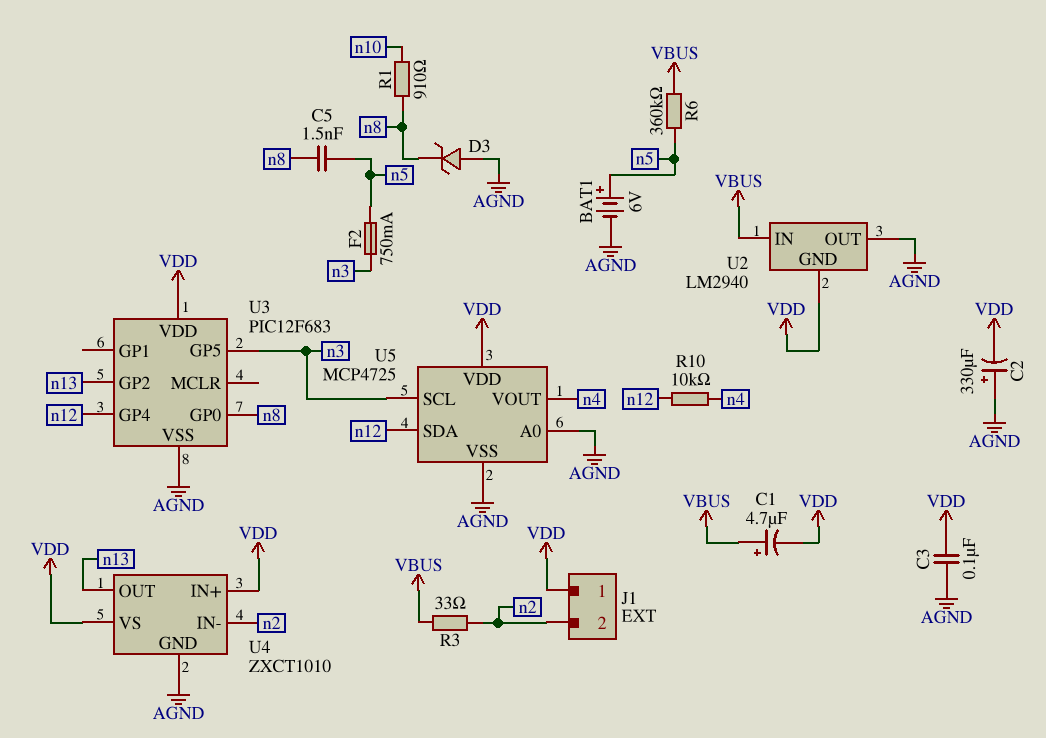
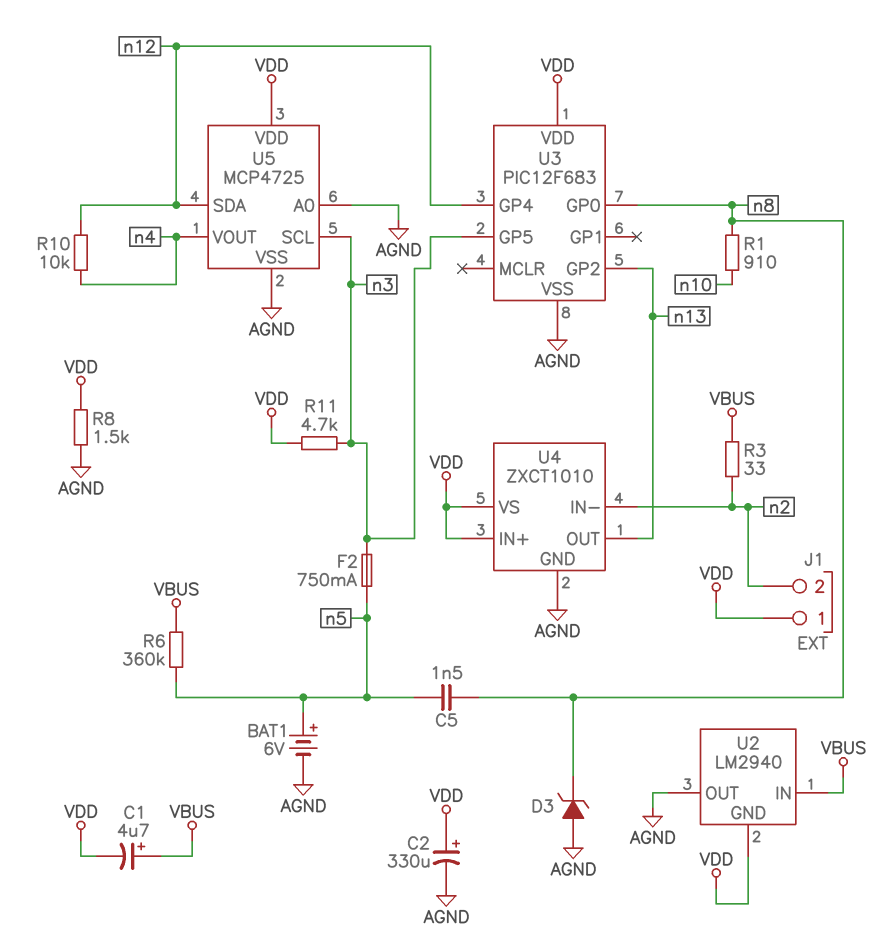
C2: 330uF (plus AGND, minus VDD) -> 330uF (plus VDD, minus AGND)
C3: 100nF (AGND, VDD) -> none
R8: none -> 1.5k (AGND, VDD)
R11: none -> 4.7k (VDD, n3)

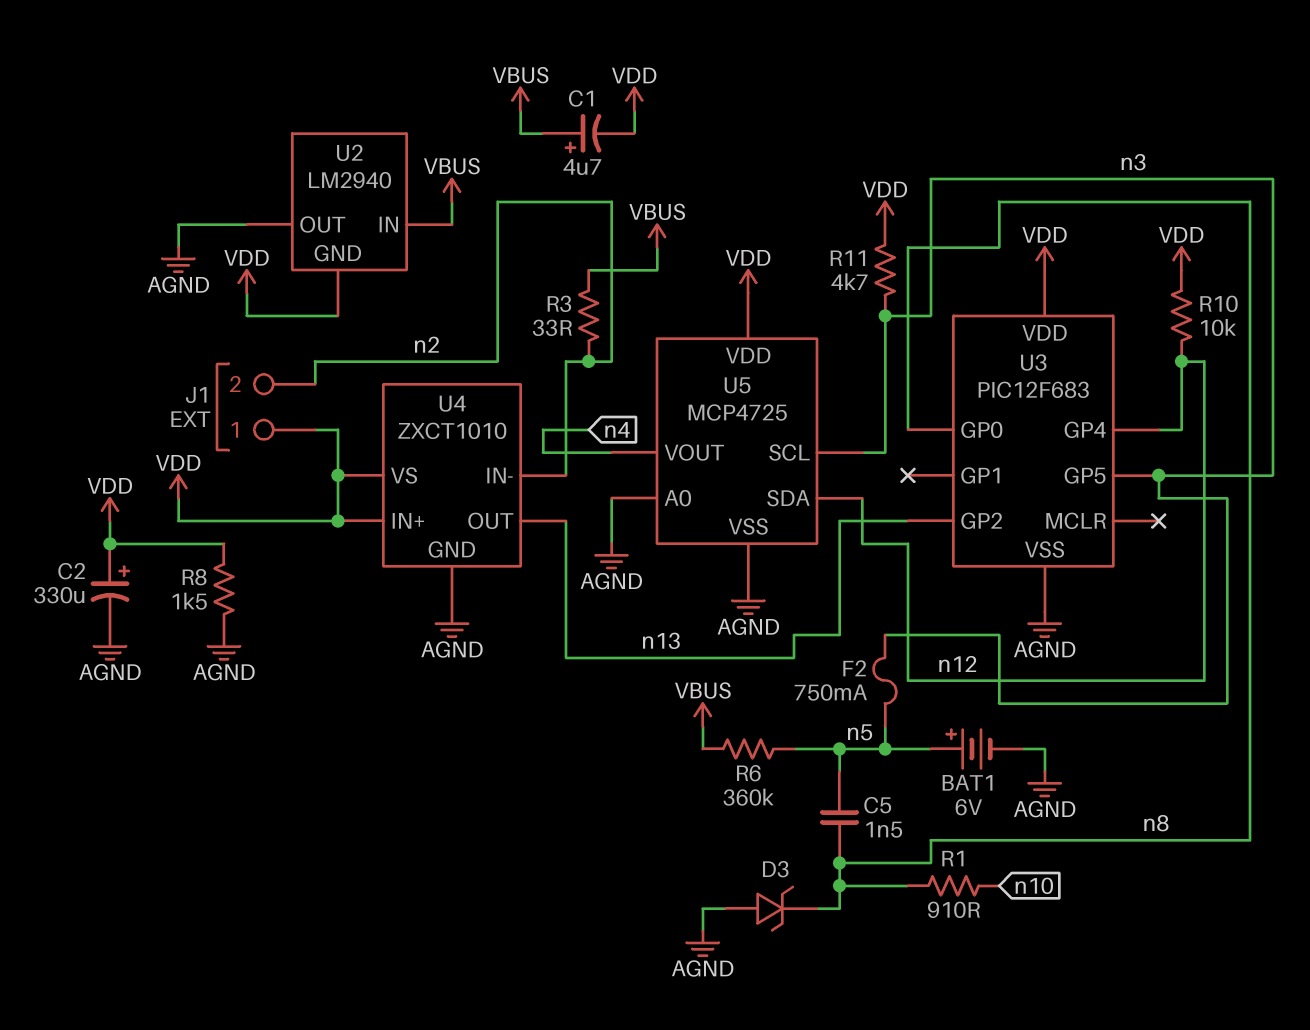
R10: 10k (n4, n12) -> 10k (VDD, n12)

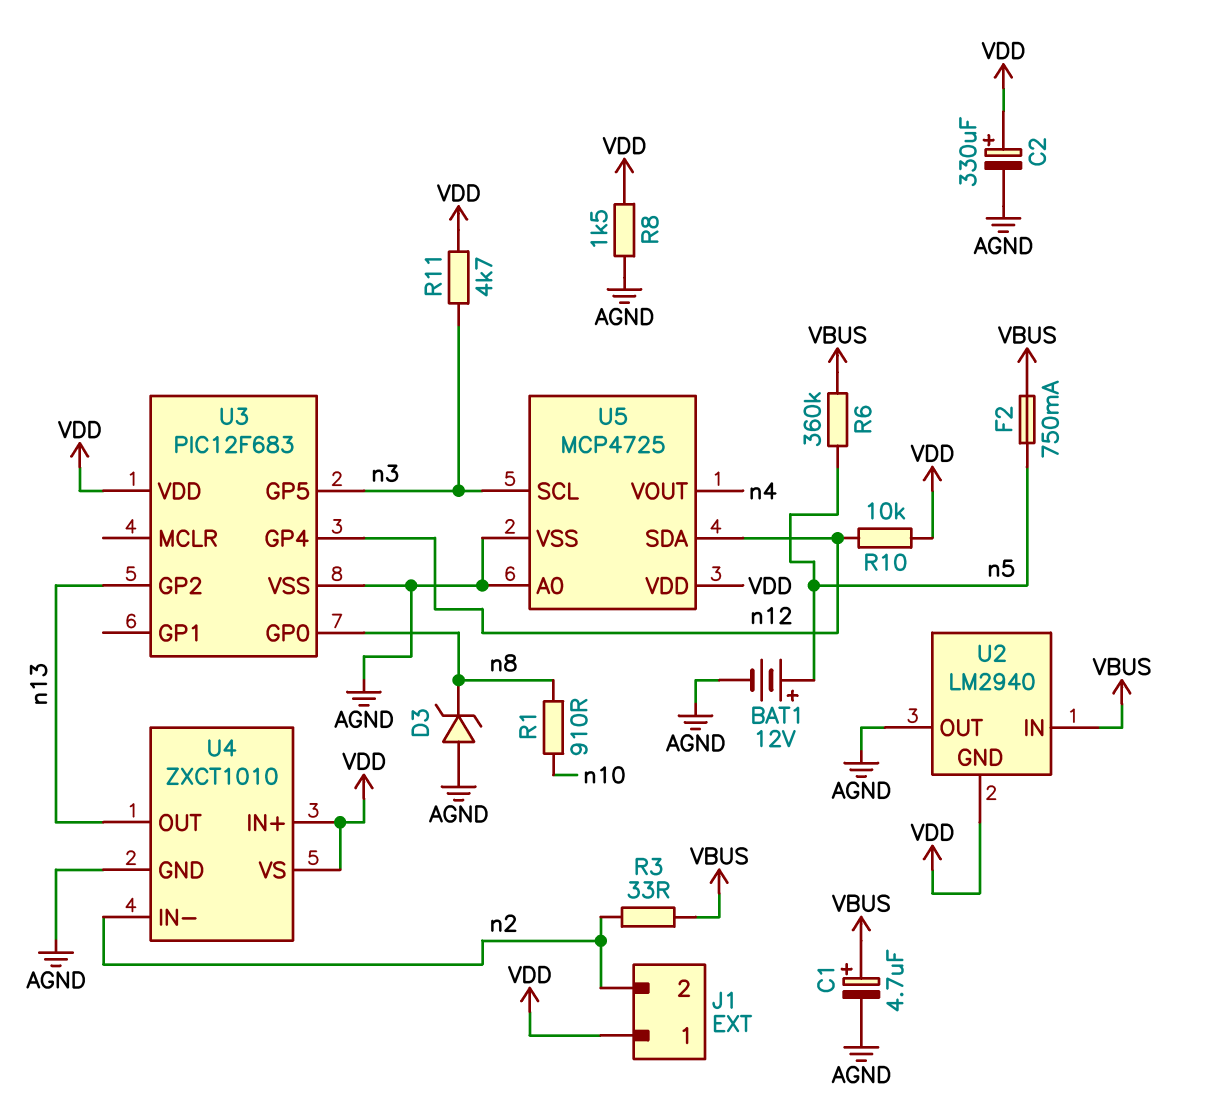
BAT1: 6V (plus n5, minus AGND) -> 12V (plus n5, minus AGND)
C1: 4.7uF (plus VBUS, minus VDD) -> 4.7uF (plus VBUS, minus AGND)
C5: 1.5nF (n5, n8) -> none
F2: 750mA (n3, n5) -> 750mA (VBUS, n5)

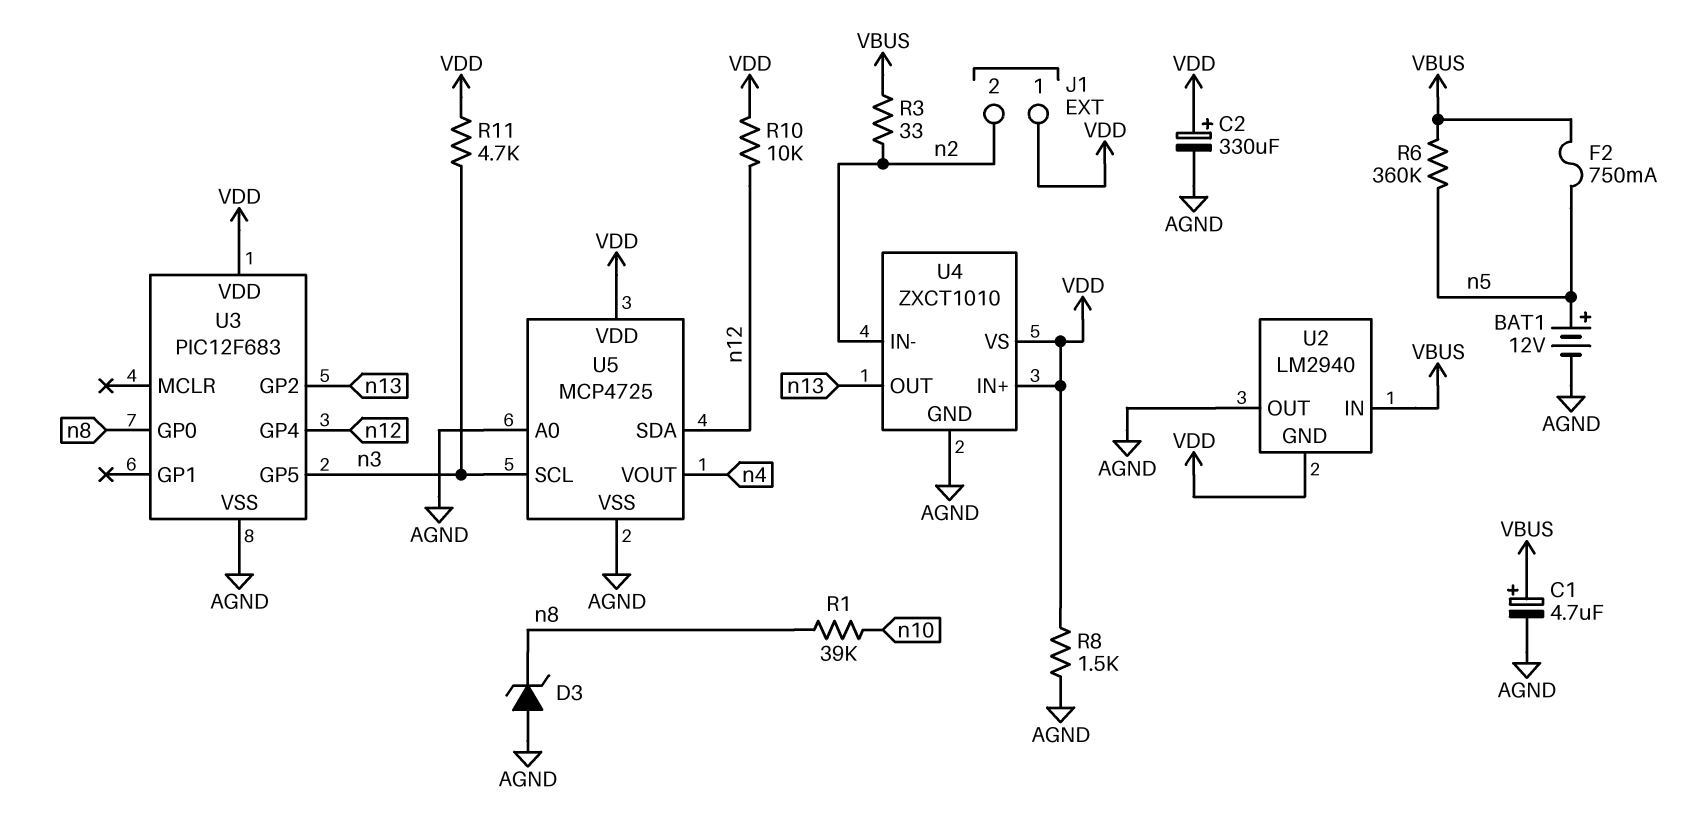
R1: 910 (n8, n10) -> 39k (n8, n10)

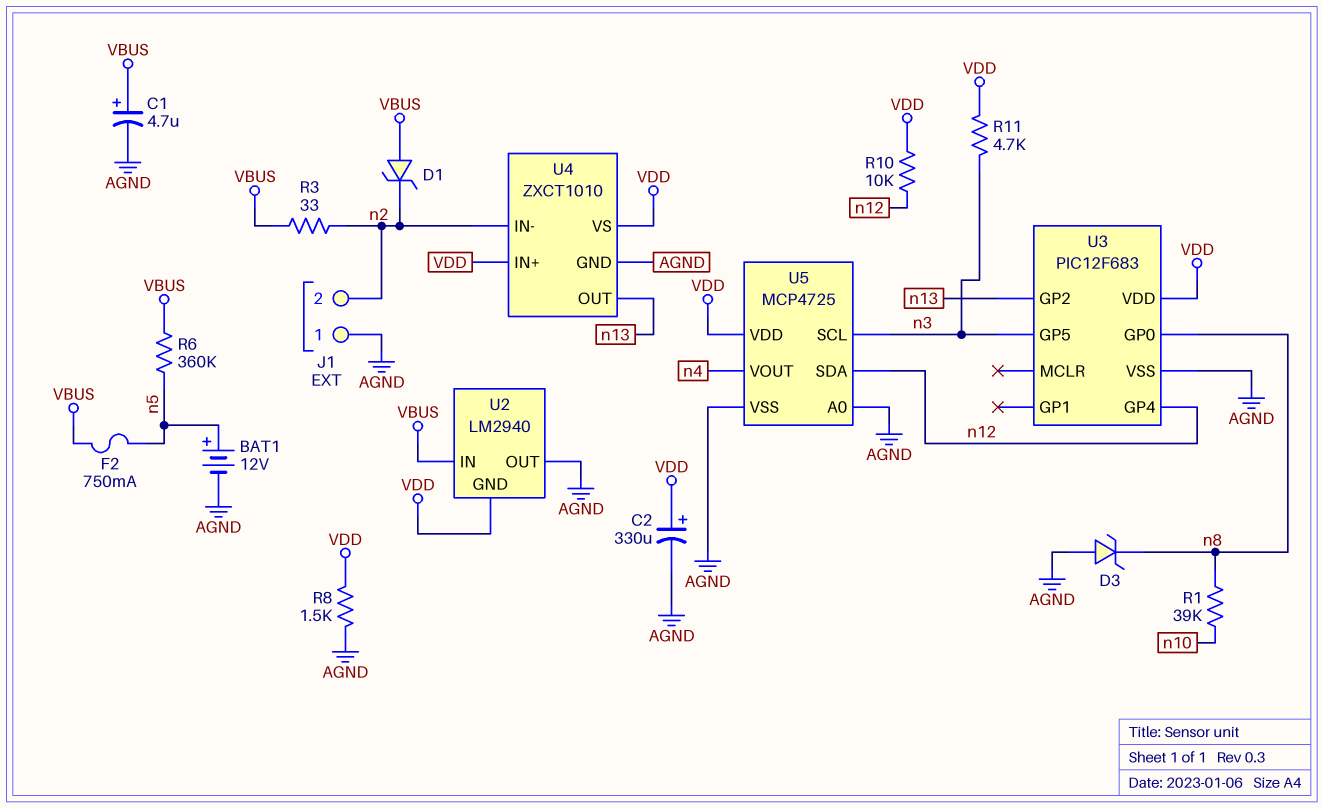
D1: none -> zener (A VBUS, K n2)
J1 pin 1: VDD -> AGND

